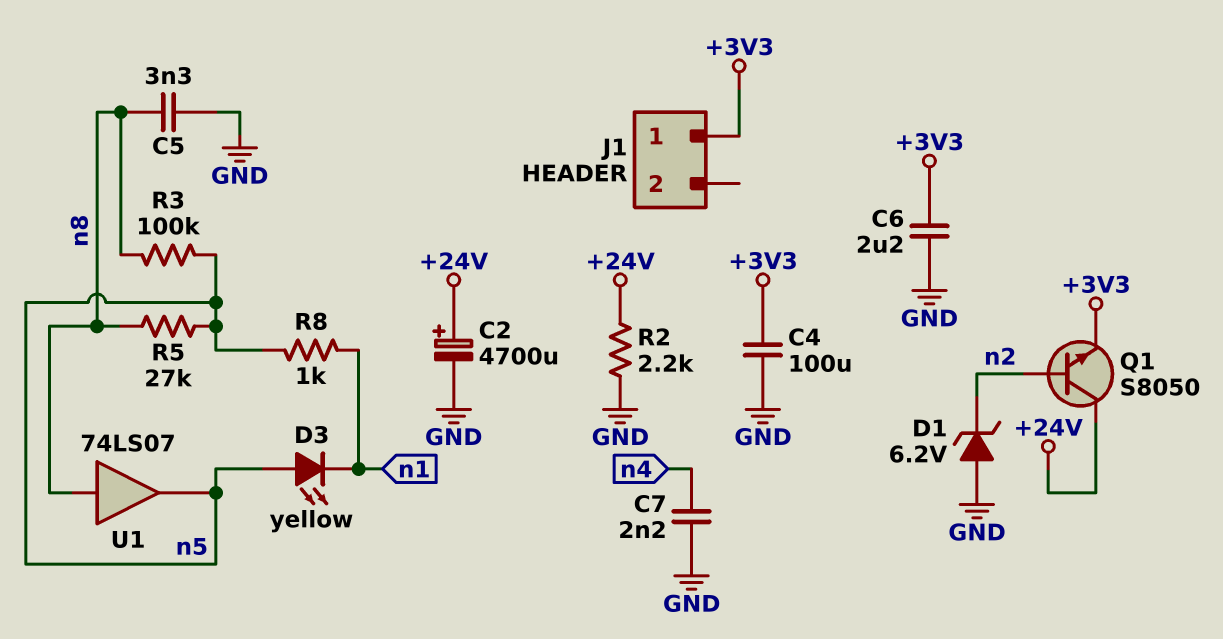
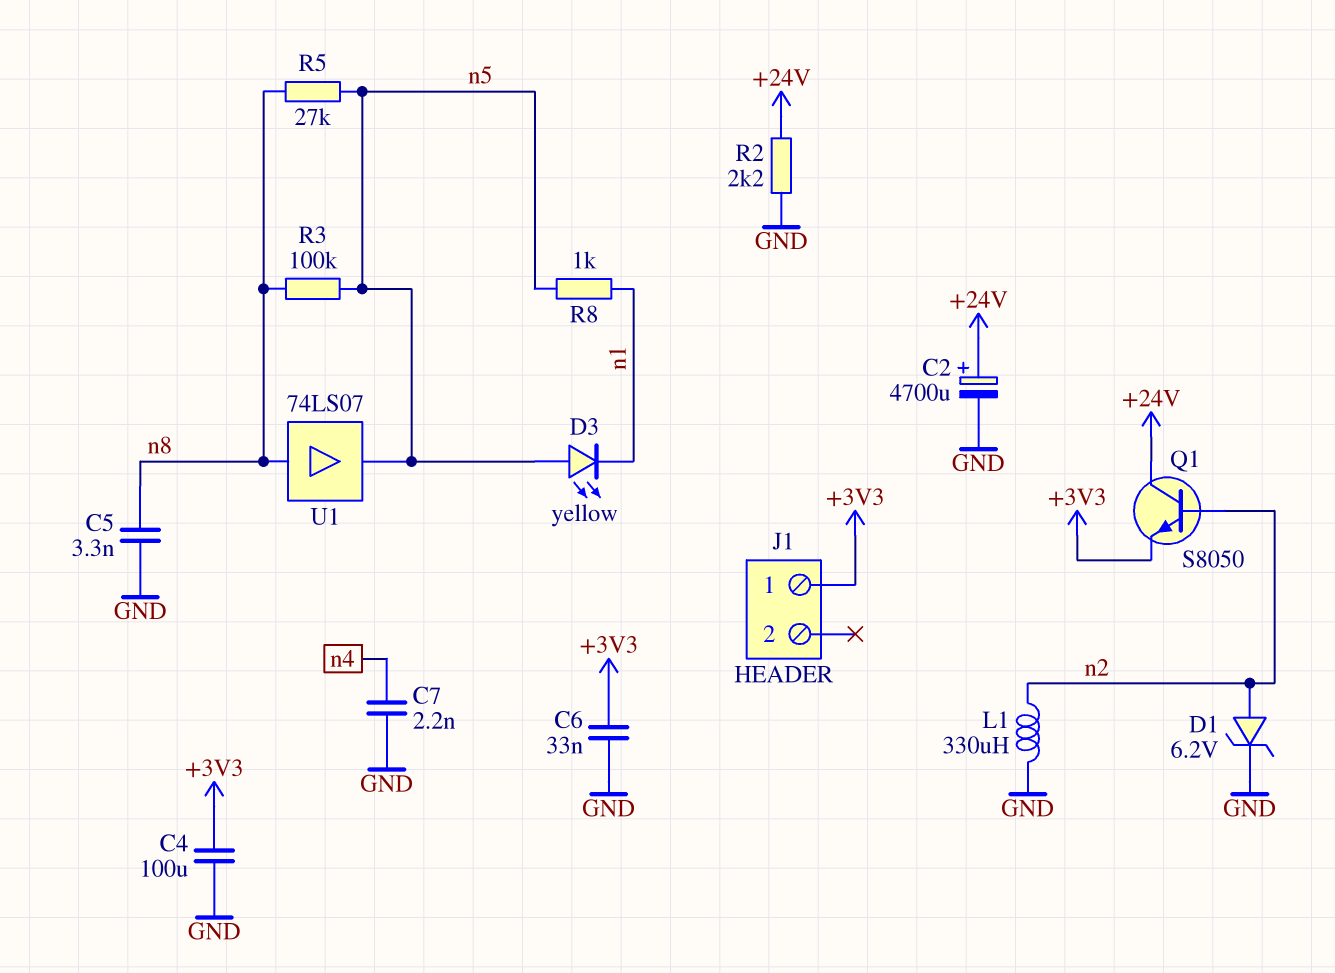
C6: 2.2uF (+3V3, GND) -> 33nF (+3V3, GND)
D1: zener 6.2V (A GND, K n2) -> zener 6.2V (A n2, K GND)
L1: none -> 330uH (GND, n2)

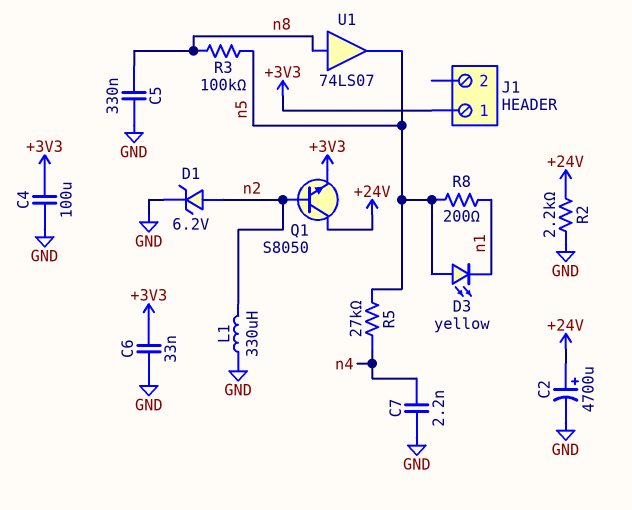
C5: 3.3nF (GND, n8) -> 330nF (GND, n8)
R5: 27k (n5, n8) -> 27k (n4, n5)
R8: 1k (n1, n5) -> 200 (n1, n5)

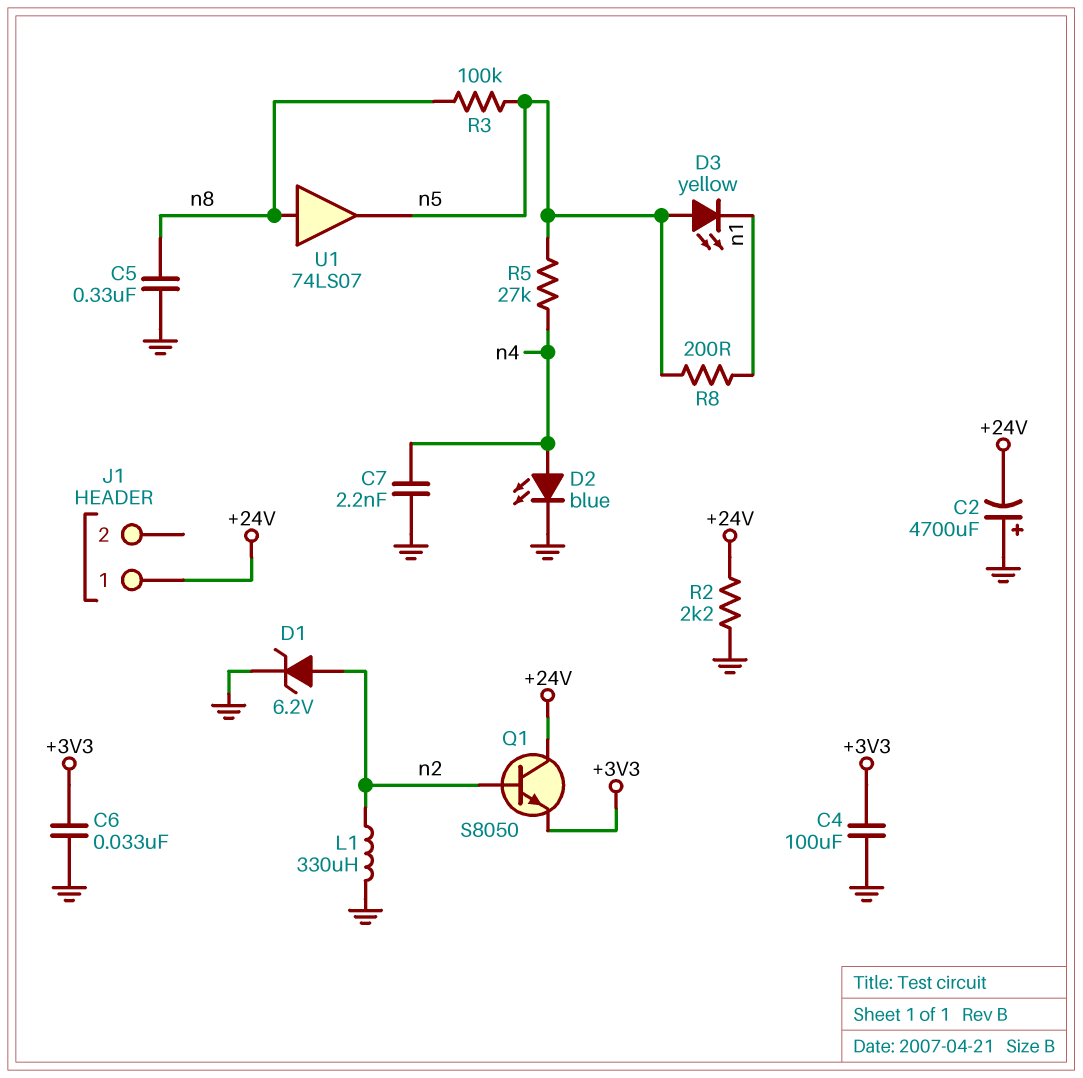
C2: 4700uF (plus +24V, minus GND) -> 4700uF (plus GND, minus +24V)
D2: none -> LED blue (A n4, K GND)
J1 pin 1: +3V3 -> +24V

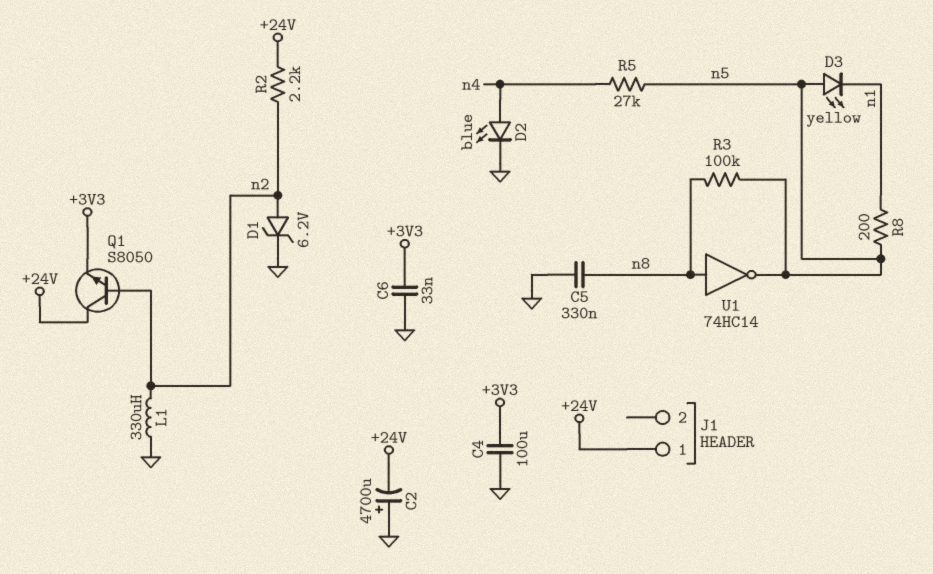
C7: 2.2nF (GND, n4) -> none
R2: 2.2k (+24V, GND) -> 2.2k (+24V, n2)
U1: buffer 74LS07 (in n8, out n5) -> NOT 74HC14 (in n8, out n5)

